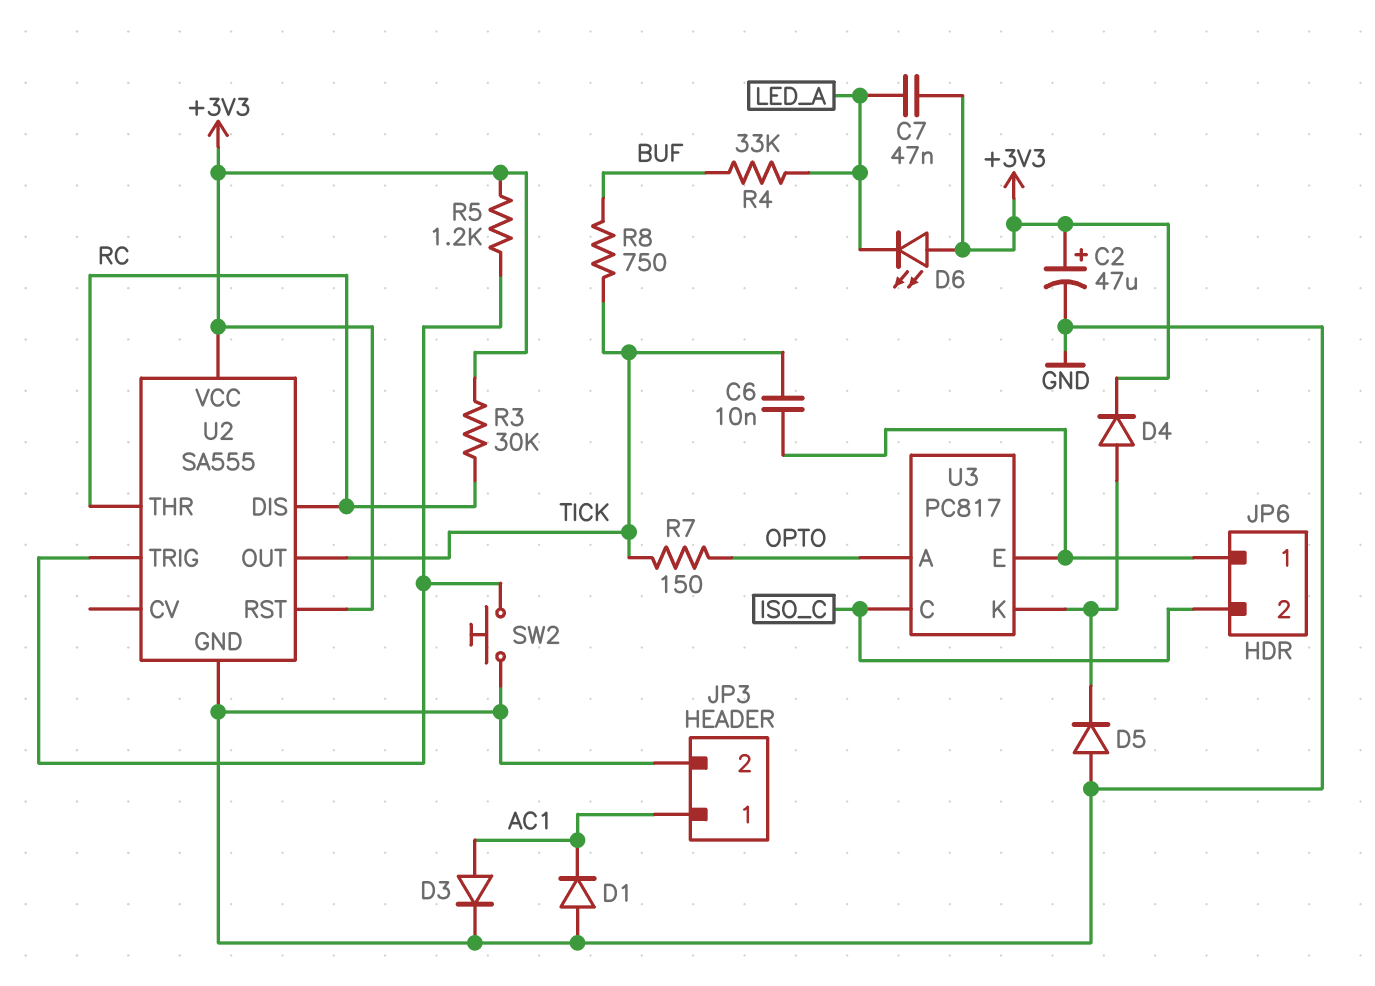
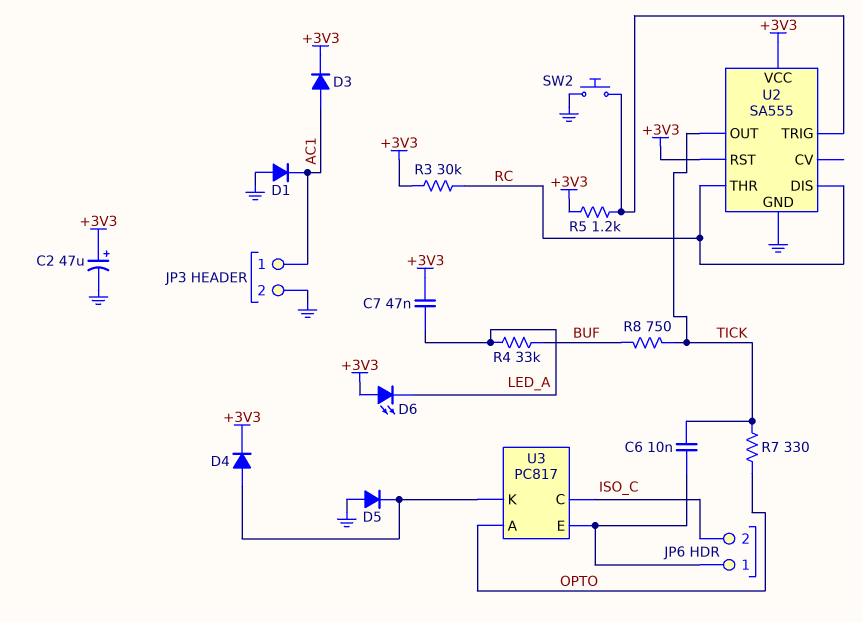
D3: diode (A AC1, K GND) -> diode (A AC1, K +3V3)
R7: 150 (OPTO, TICK) -> 330 (OPTO, TICK)

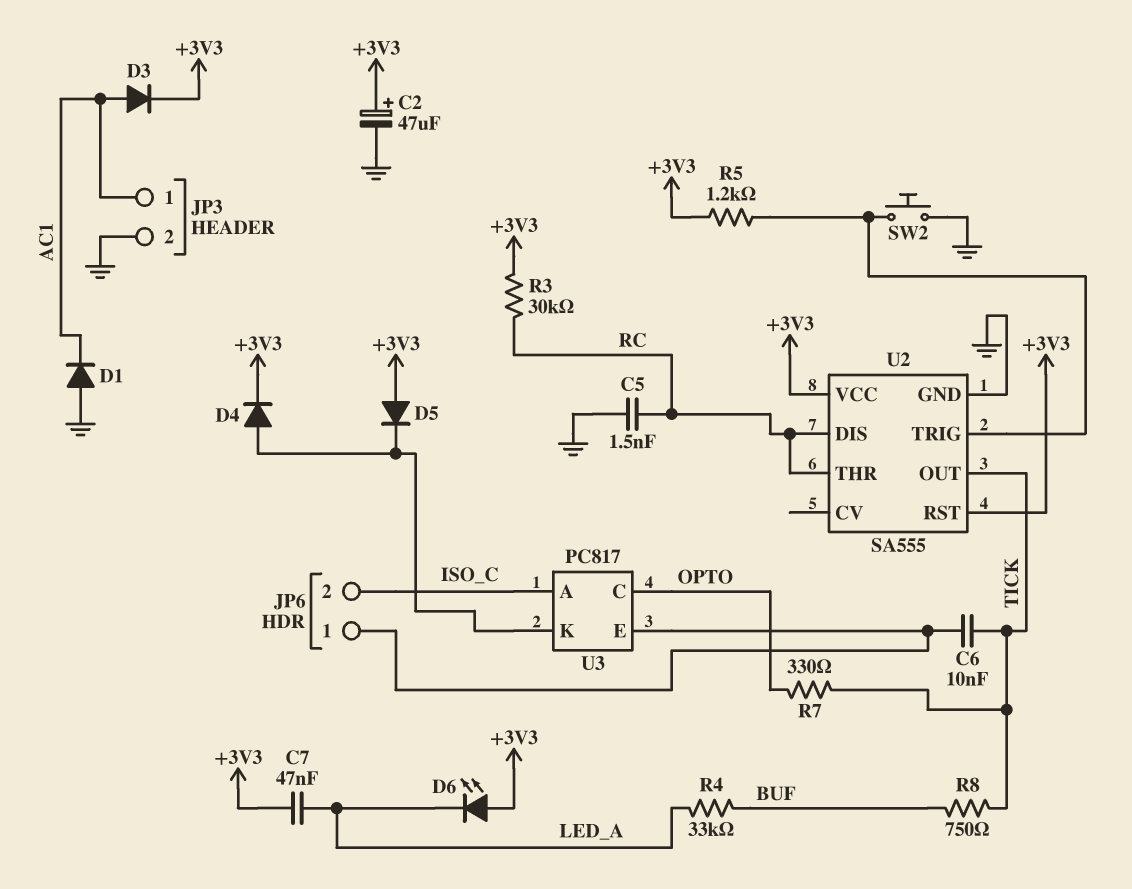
C5: none -> 1.5nF (GND, RC)
D5: diode (A GND, K U3/K) -> diode (A +3V3, K U3/K)
U3 pin A: OPTO -> ISO_C
U3 pin C: ISO_C -> OPTO

